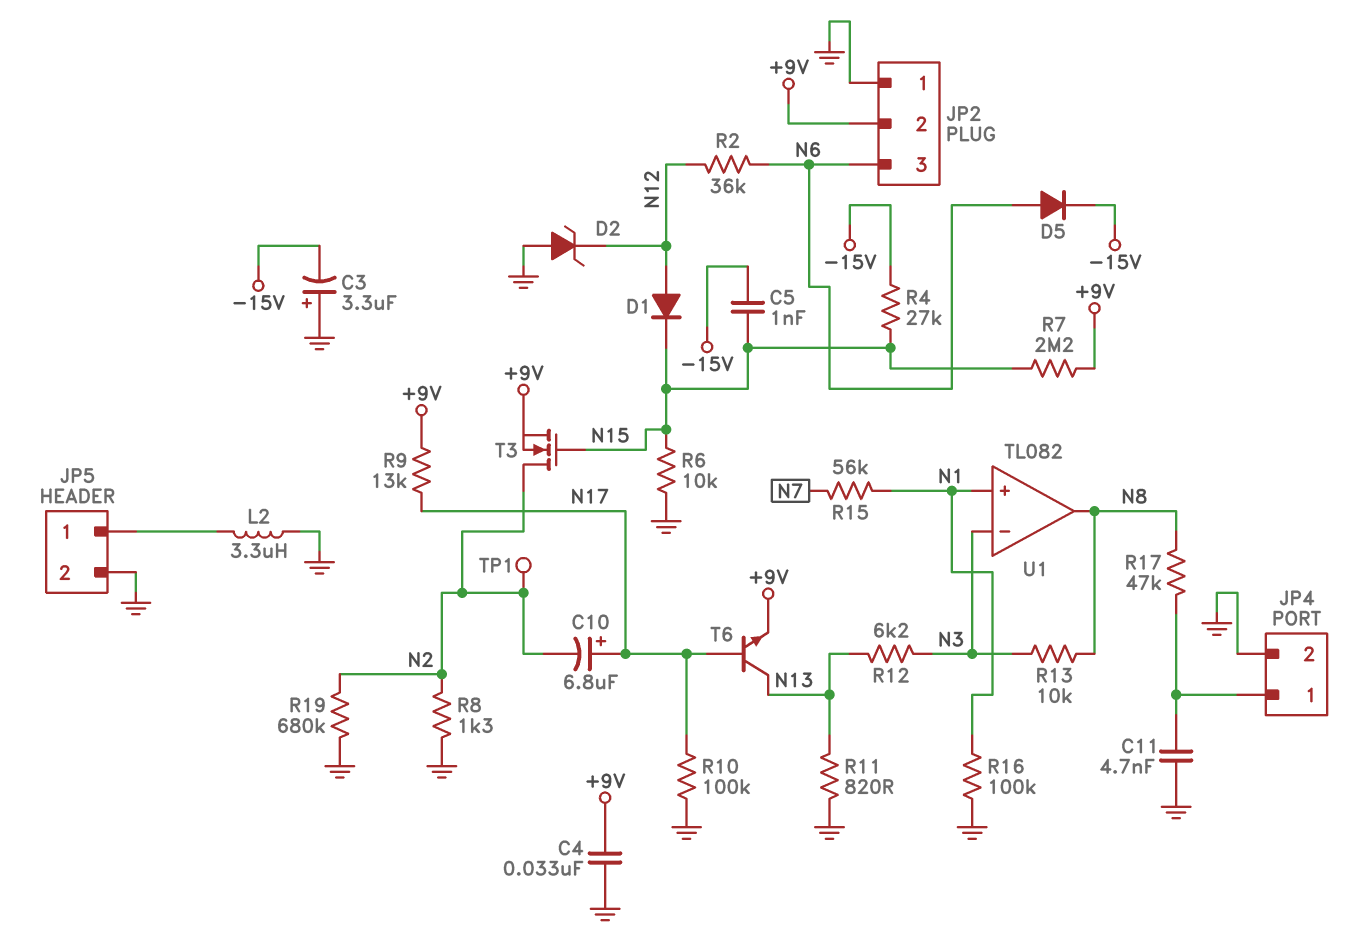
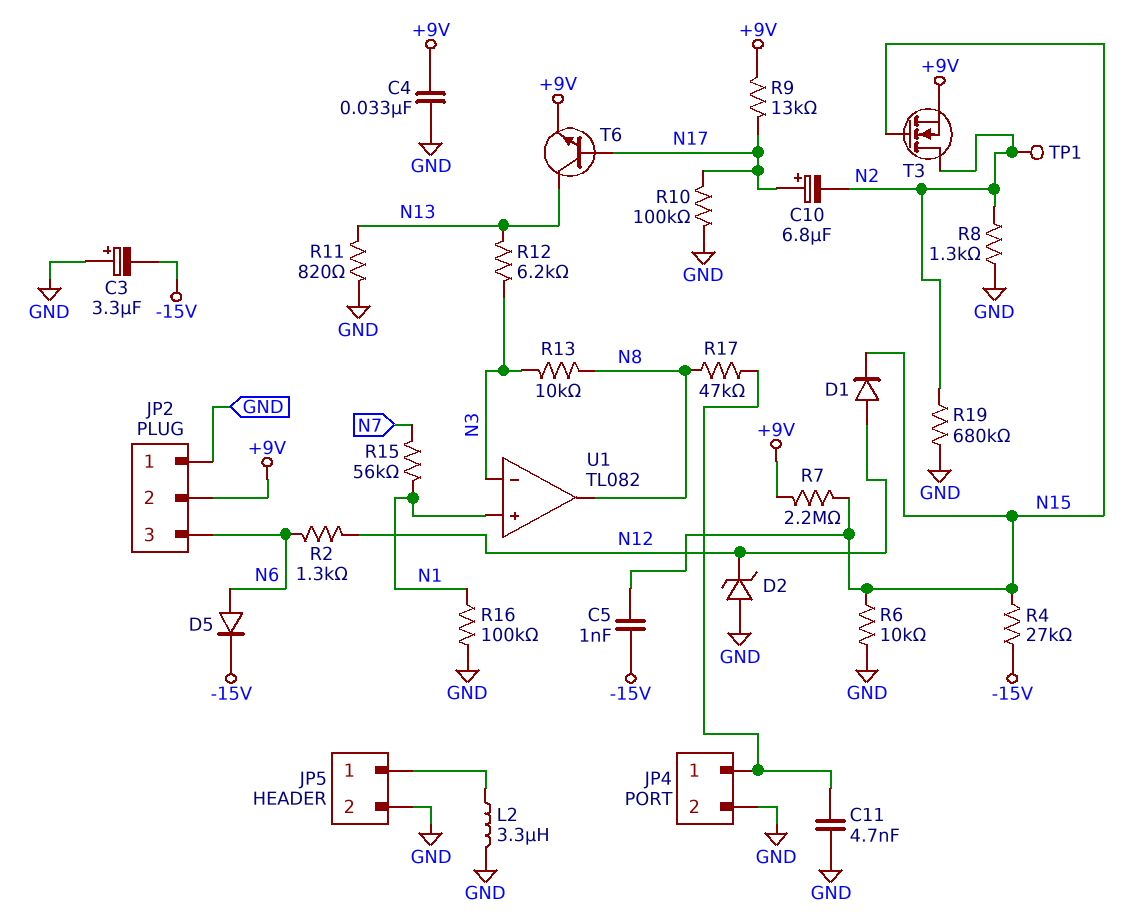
R2: 36k (N6, N12) -> 1.3k (N6, N12)

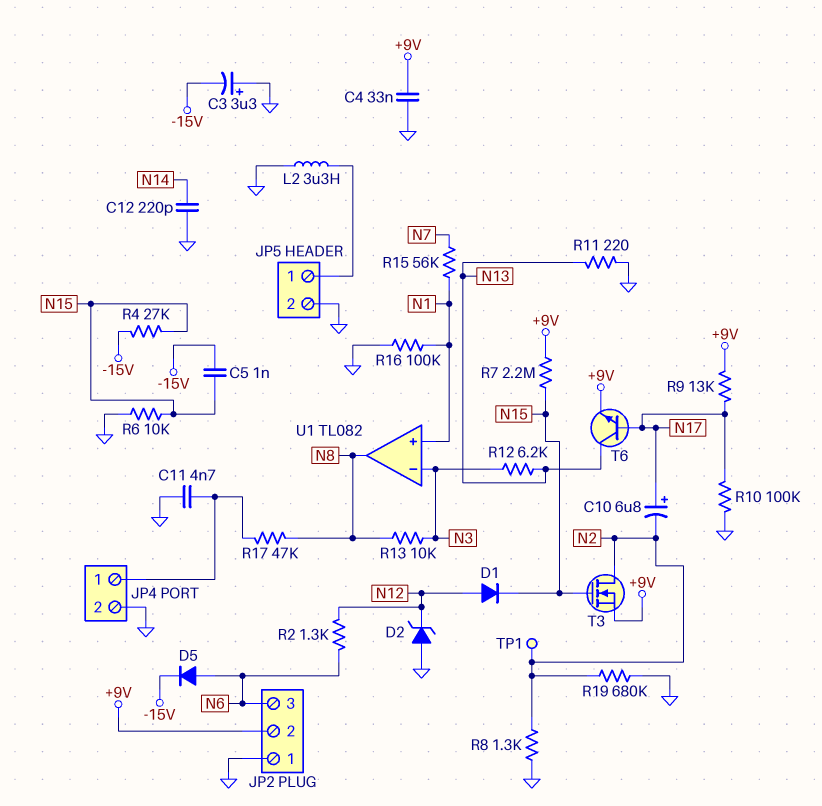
C12: none -> 220pF (GND, N14)
R11: 820 (GND, N13) -> 220 (GND, N13)

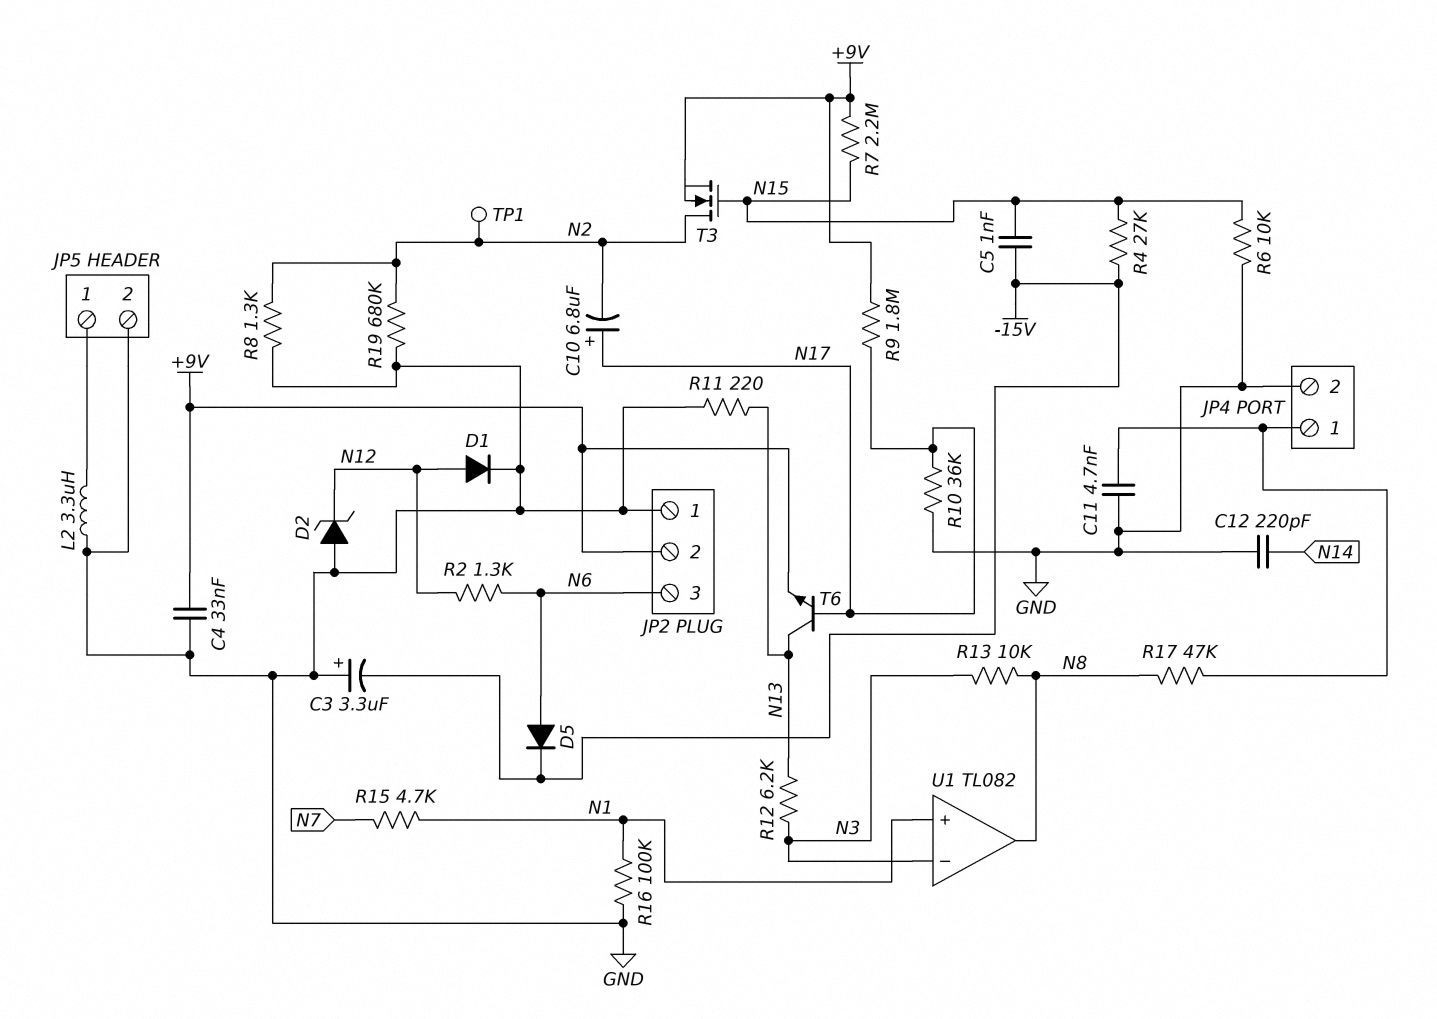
D1: diode (A N12, K N15) -> diode (A N12, K GND)
R9: 13k (+9V, N17) -> 1.8M (+9V, N17)
R10: 100k (GND, N17) -> 36k (GND, N17)
R15: 56k (N1, N7) -> 4.7k (N1, N7)

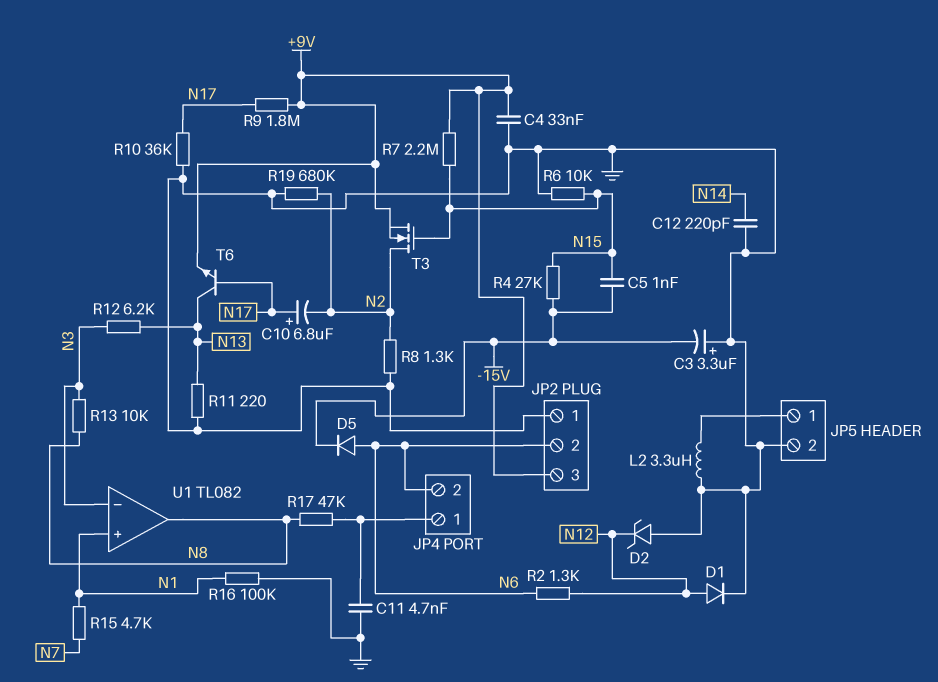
JP2 pin 2: +9V -> N6
JP2 pin 3: N6 -> +9V
JP4 pin 2: GND -> N6
TP1: test point (N2) -> none

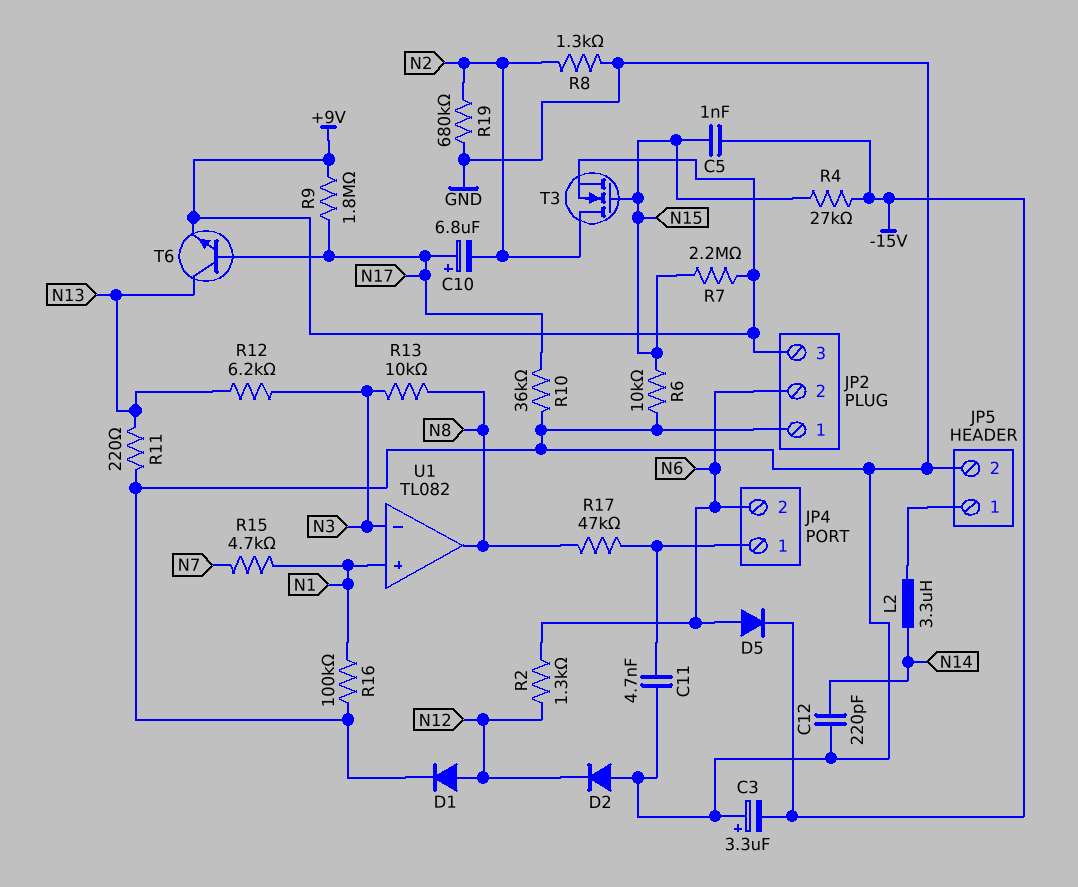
C4: 33nF (+9V, GND) -> none
D2: zener (A GND, K N12) -> diode (A GND, K N12)
L2: 3.3uH (GND, JP5/1) -> 3.3uH (JP5/1, N14)

